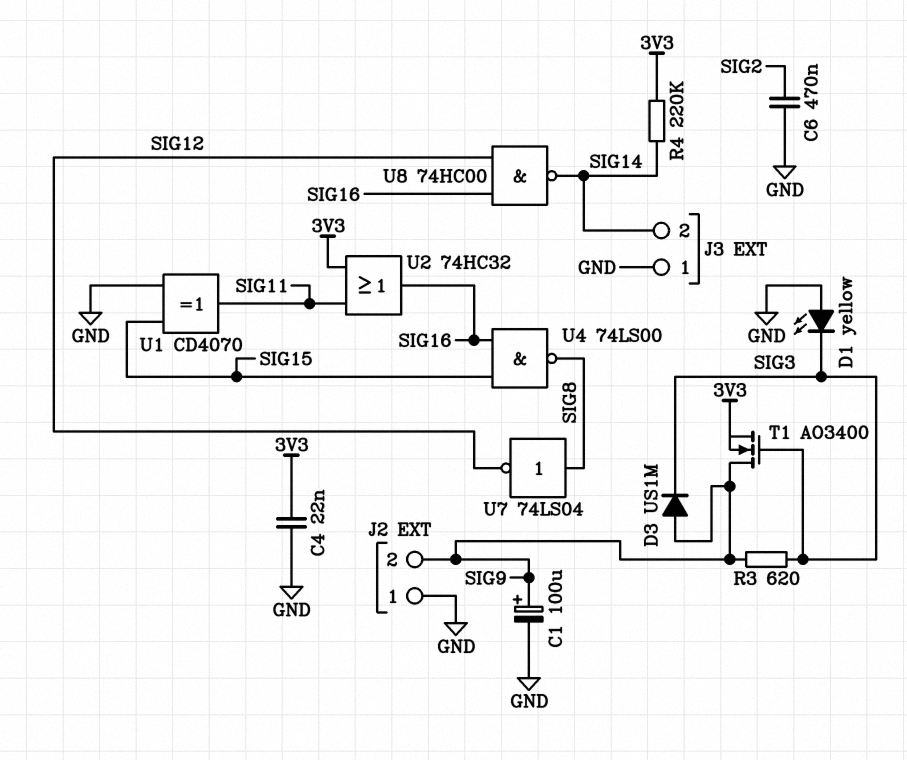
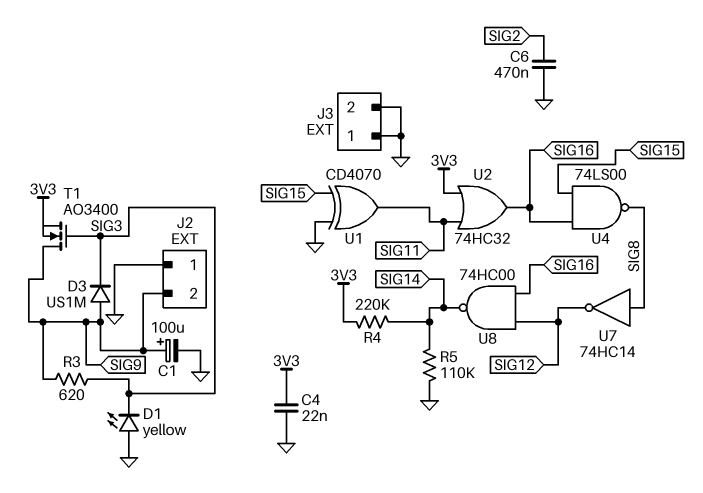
J3 pin 2: SIG14 -> GND
R5: none -> 110k (GND, SIG14)
U7: NOT 74LS04 (in SIG8, out SIG12) -> NOT 74HC14 (in SIG8, out SIG12)

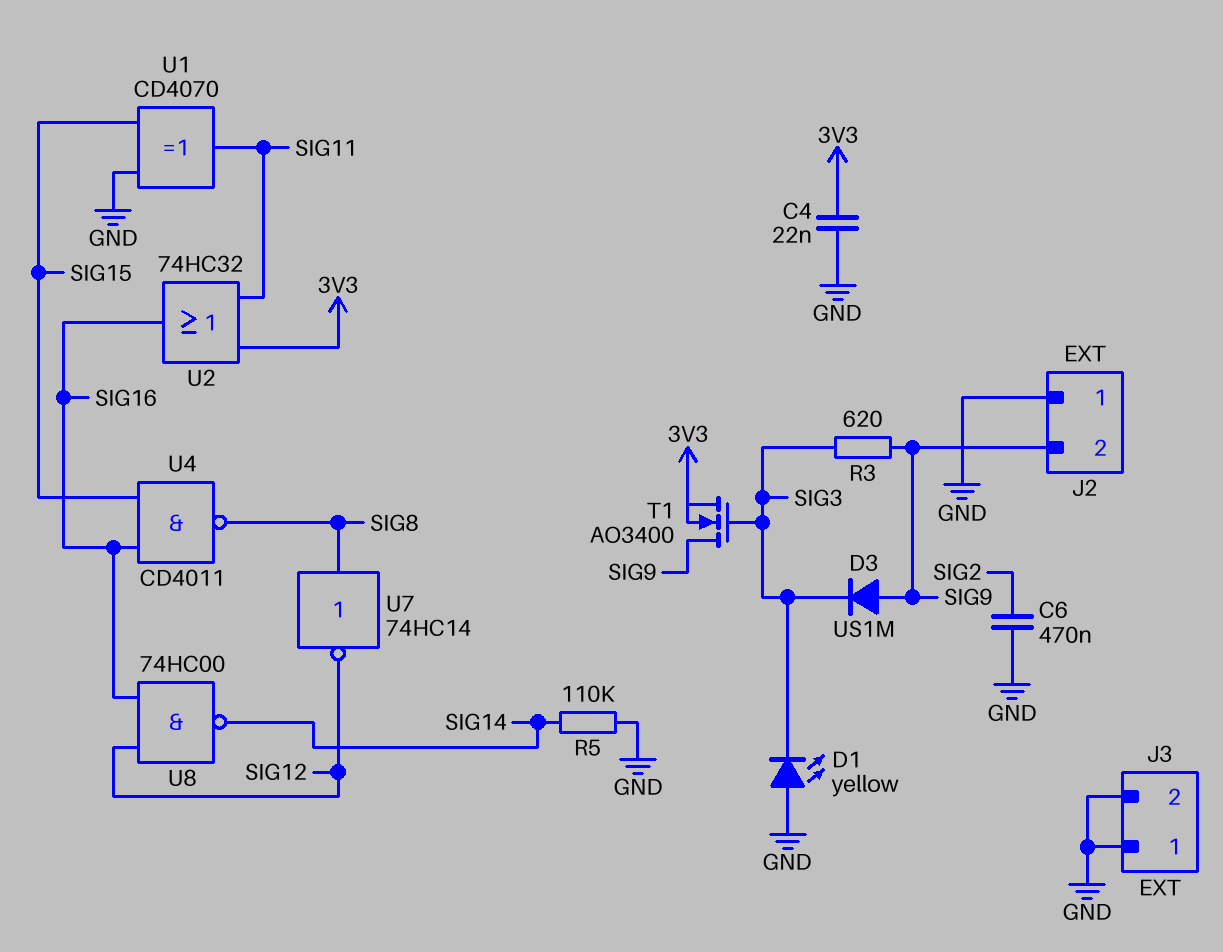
C1: 100uF (plus SIG9, minus GND) -> none
R4: 220k (3V3, SIG14) -> none
U4: NAND 74LS00 (in SIG15, in SIG16, out SIG8) -> NAND CD4011 (in SIG15, in SIG16, out SIG8)

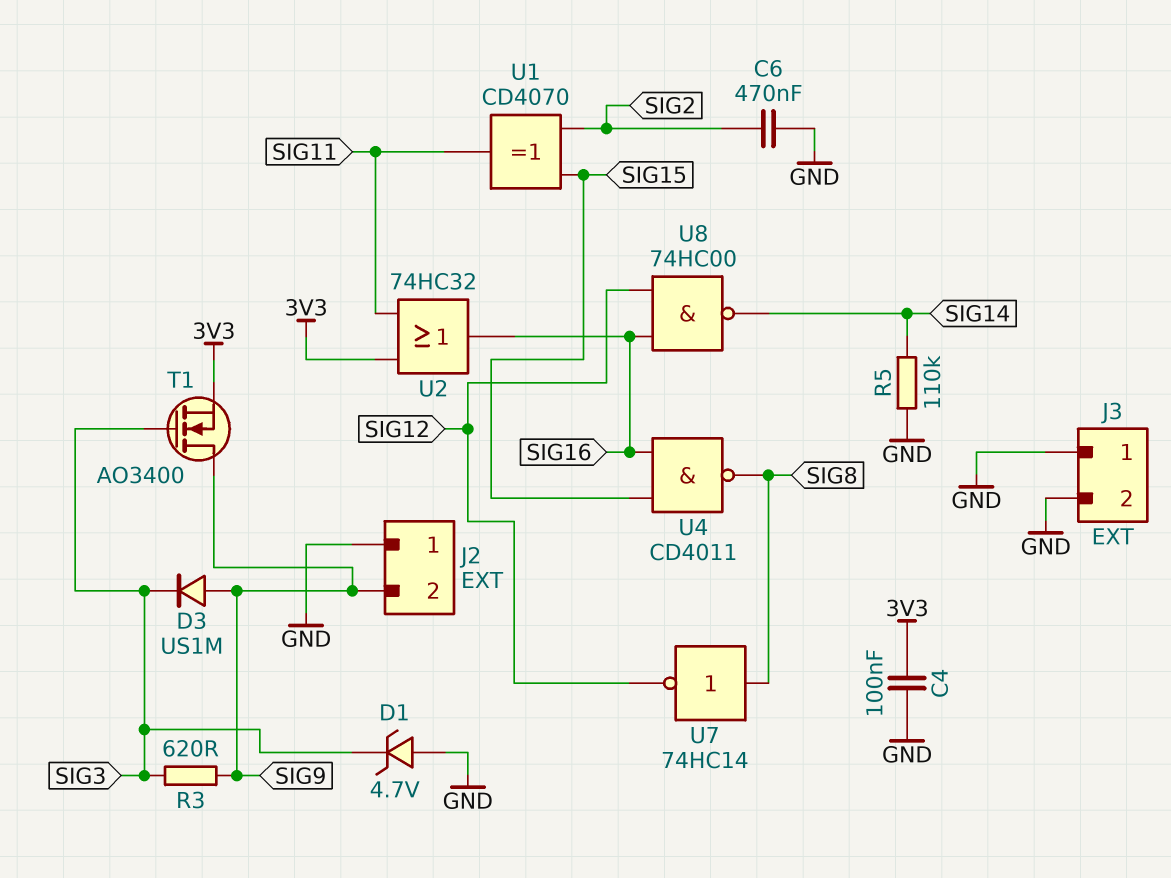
C4: 22nF (3V3, GND) -> 100nF (3V3, GND)
D1: LED yellow (A GND, K SIG3) -> zener 4.7V (A GND, K SIG3)
U1: XOR CD4070 (in GND, in SIG15, out SIG11) -> XOR CD4070 (in SIG2, in SIG15, out SIG11)

